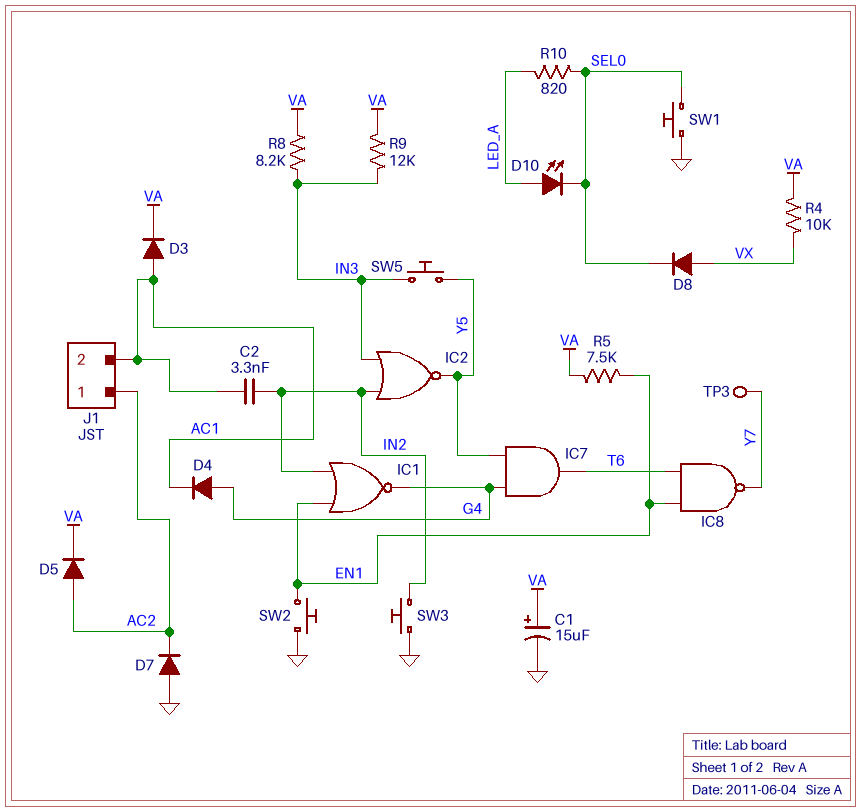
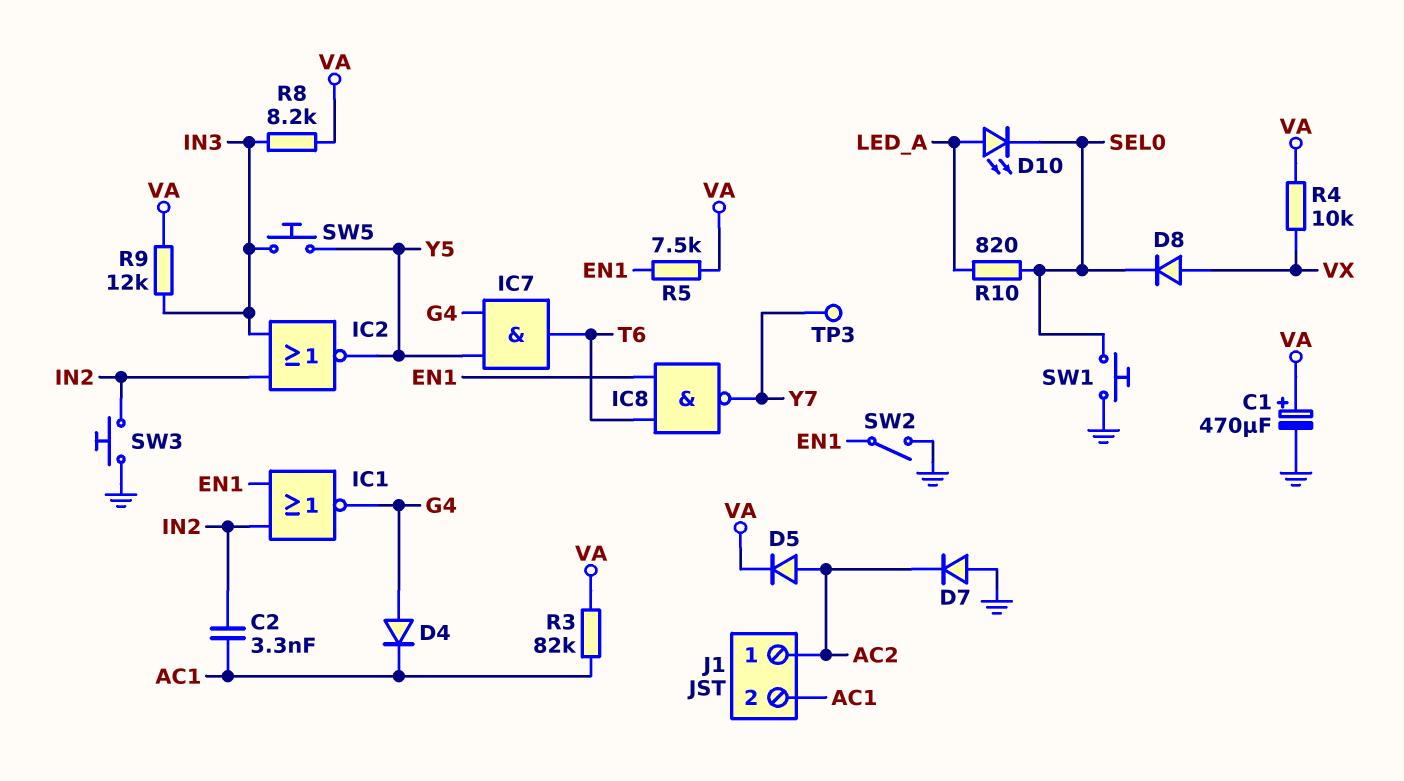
C1: 15uF (plus VA, minus GND) -> 470uF (plus VA, minus GND)
D3: diode (A AC1, K VA) -> none
R3: none -> 82k (AC1, VA)
SW2: button (EN1, GND) -> switch (EN1, GND)

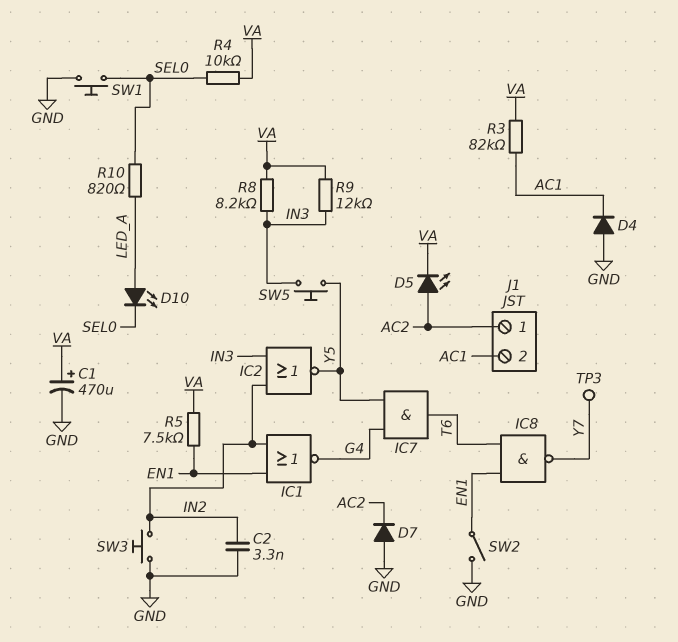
C2: 3.3nF (AC1, IN2) -> 3.3nF (GND, IN2)
D4: diode (A G4, K AC1) -> diode (A GND, K AC1)
D5: diode (A AC2, K VA) -> LED (A AC2, K VA)
D8: diode (A VX, K SEL0) -> none
R4: 10k (VA, VX) -> 10k (SEL0, VA)

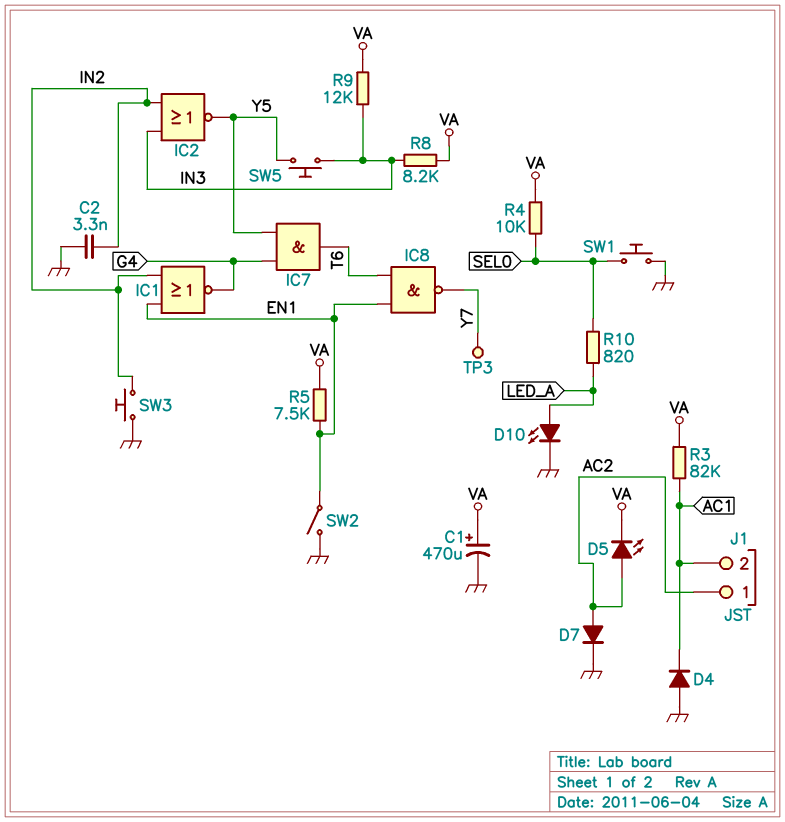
D7: diode (A GND, K AC2) -> diode (A AC2, K GND)
D10: LED (A LED_A, K SEL0) -> LED (A LED_A, K GND)

